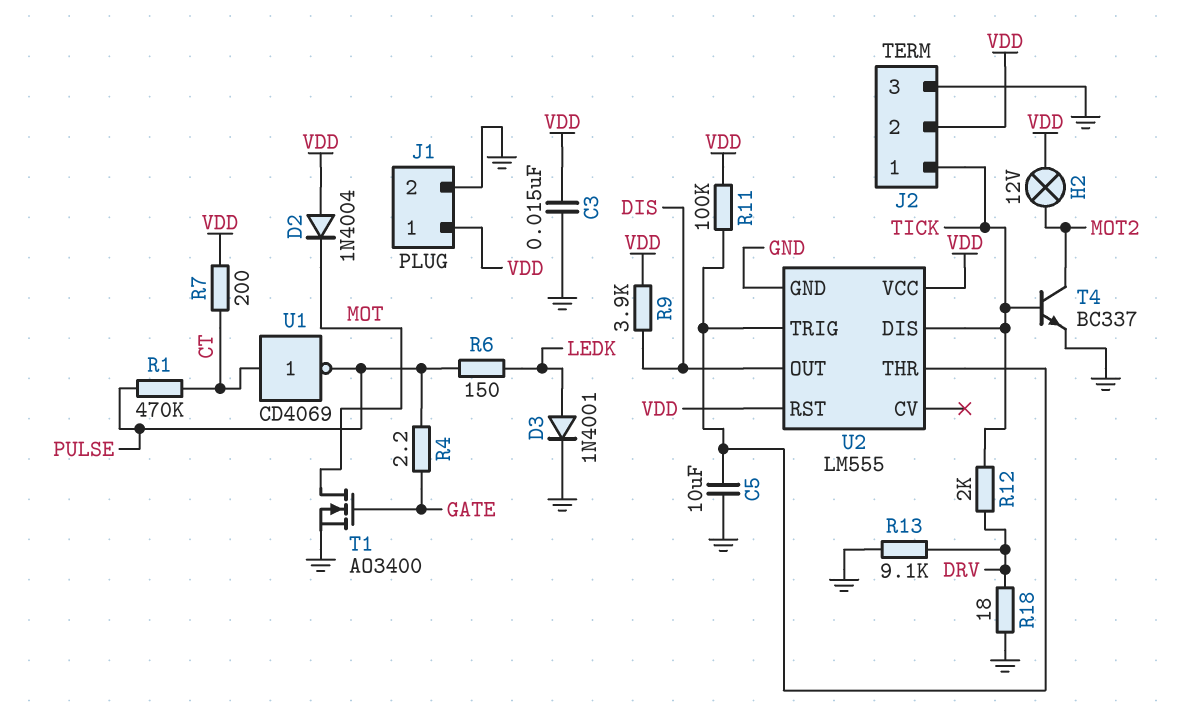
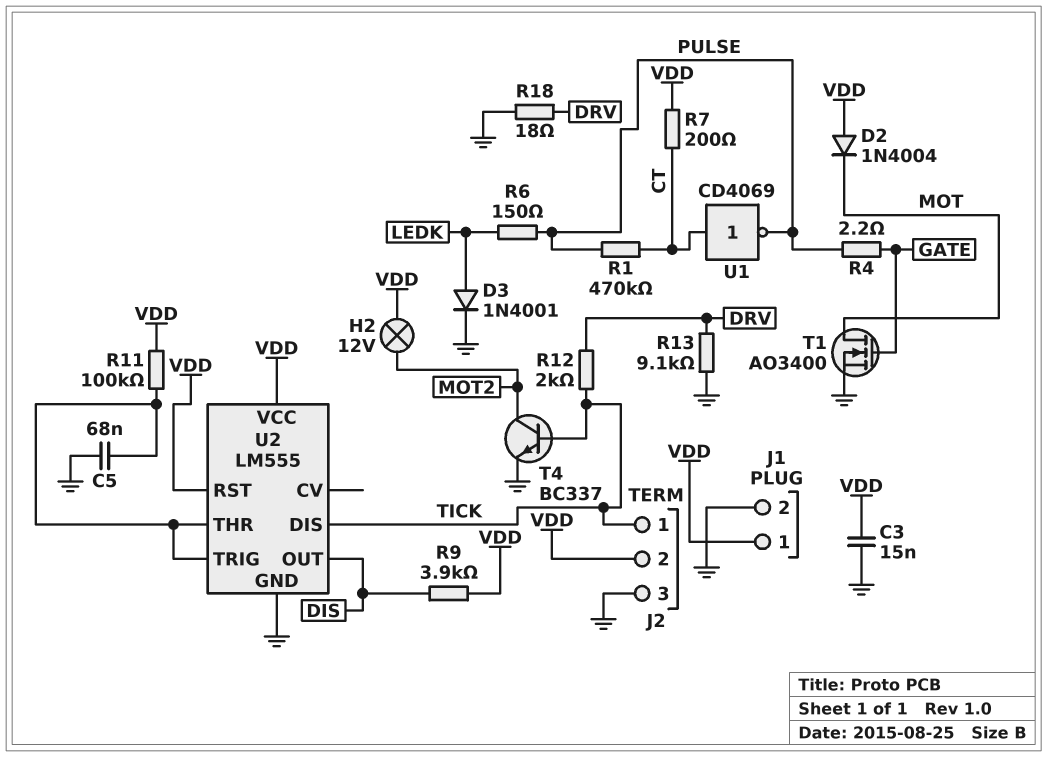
C5: 10uF (GND, U2/THR) -> 68nF (GND, U2/THR)

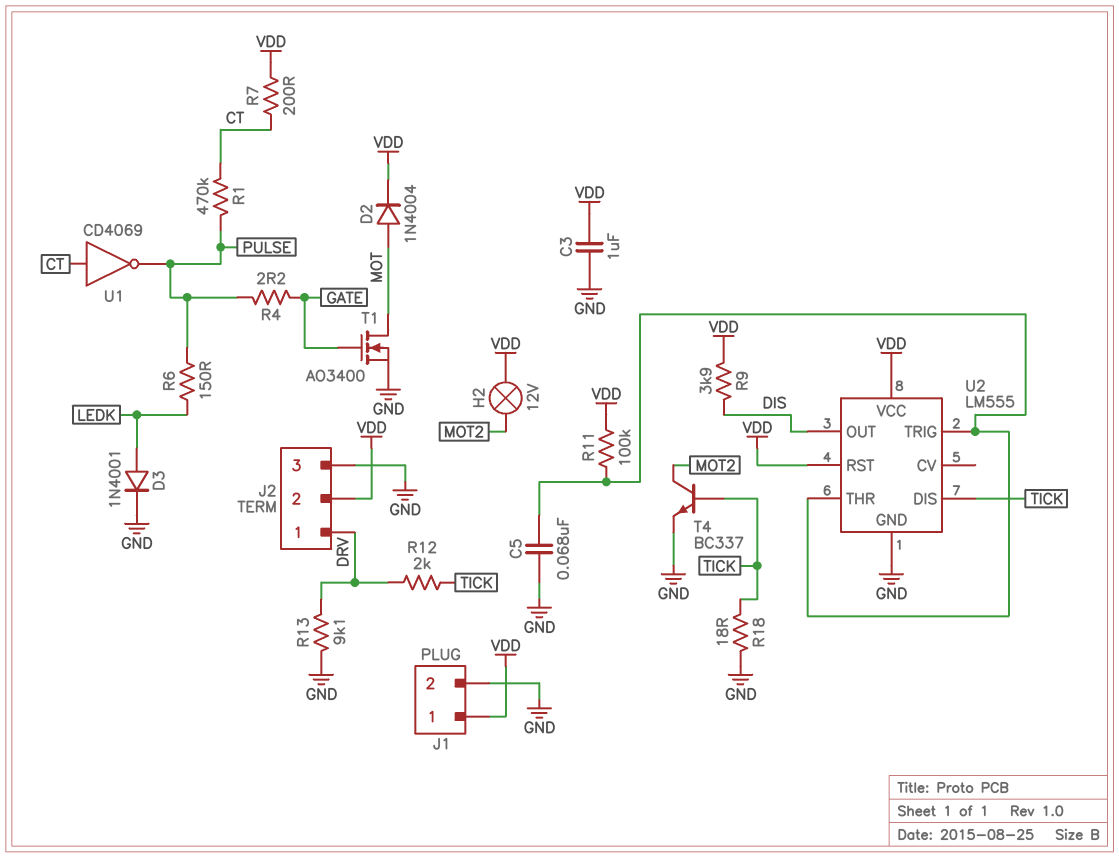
C3: 15nF (GND, VDD) -> 1uF (GND, VDD)
D2: diode 1N4004 (A VDD, K MOT) -> diode 1N4004 (A MOT, K VDD)
J2 pin 1: TICK -> DRV
R18: 18 (DRV, GND) -> 18 (GND, TICK)

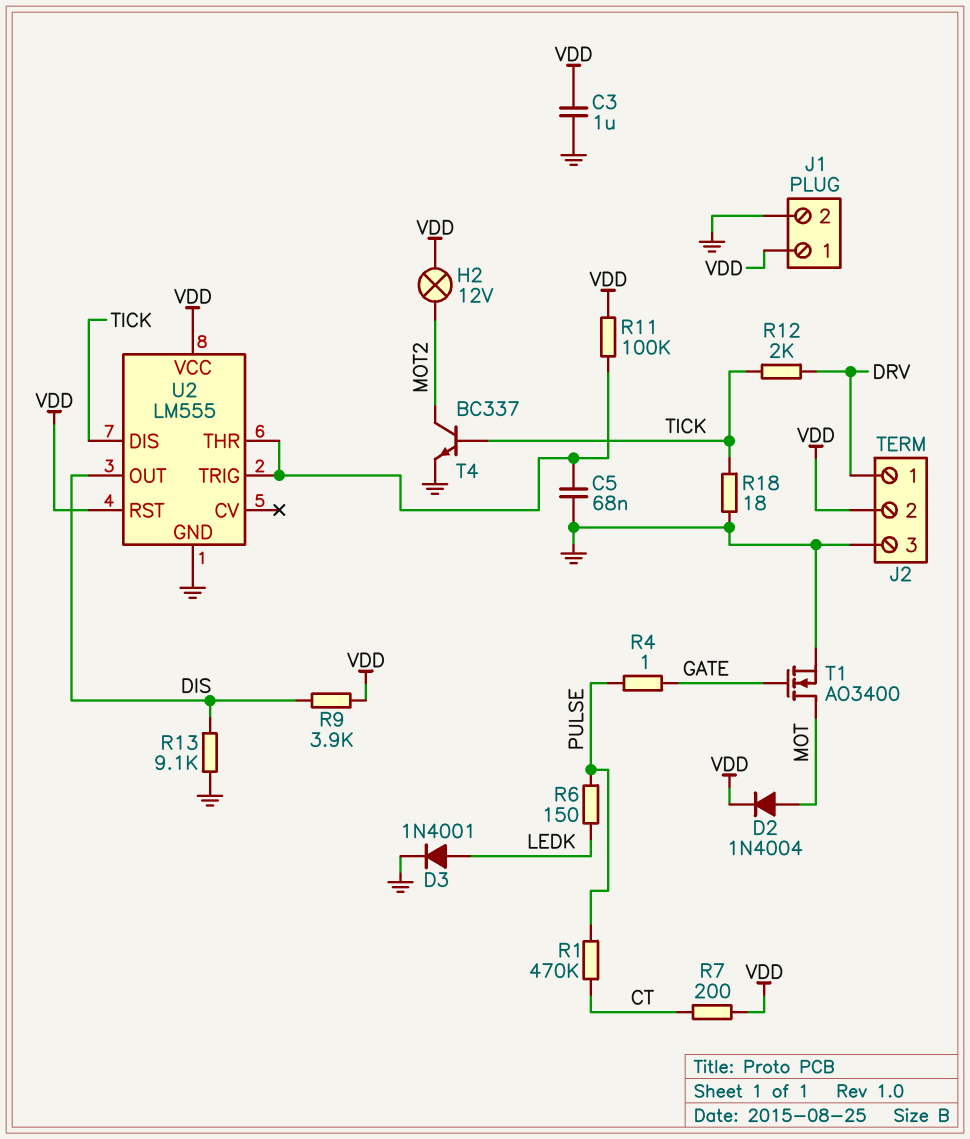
R4: 2.2 (GATE, PULSE) -> 1 (GATE, PULSE)
R13: 9.1k (DRV, GND) -> 9.1k (DIS, GND)
U1: NOT CD4069 (in CT, out PULSE) -> none

